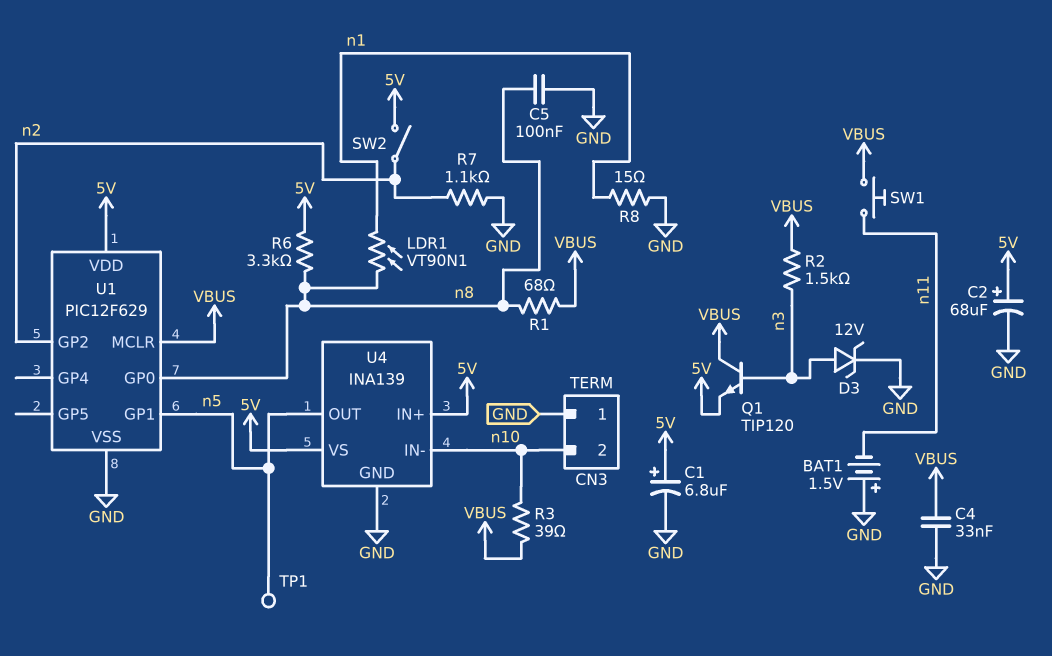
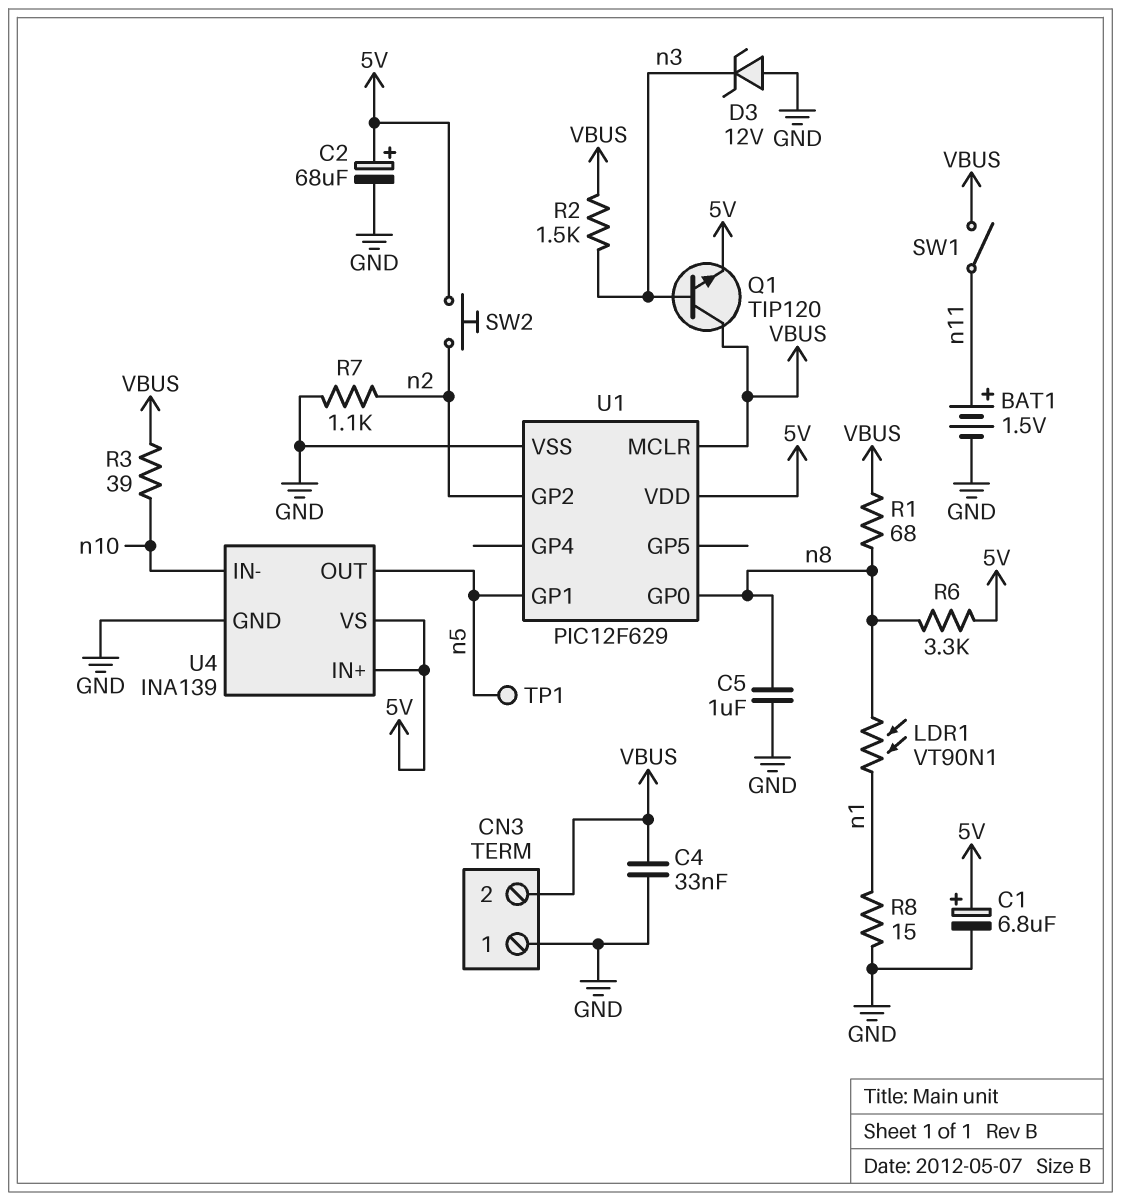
BAT1: 1.5V (plus GND, minus n11) -> 1.5V (plus n11, minus GND)
C5: 100nF (GND, n8) -> 1uF (GND, n8)
CN3 pin 2: n10 -> VBUS
D3: zener 12V (A n3, K GND) -> zener 12V (A GND, K n3)
SW1: button (VBUS, n11) -> switch (VBUS, n11)
SW2: switch (5V, n2) -> button (5V, n2)

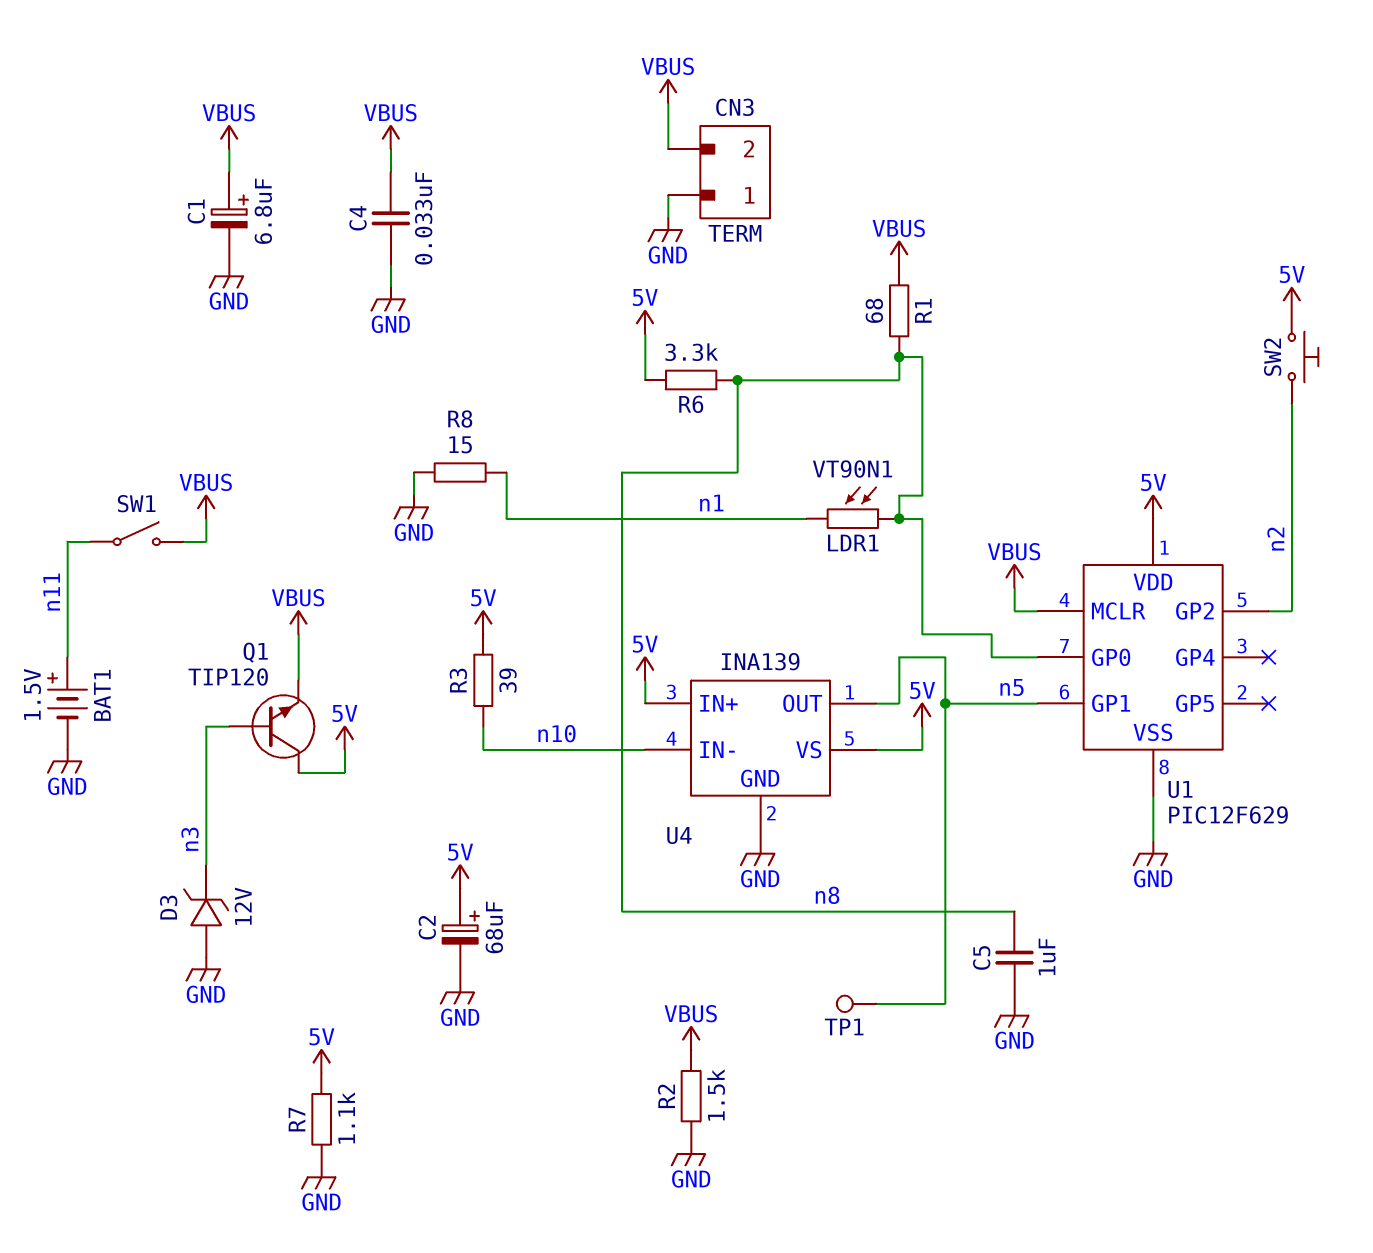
C1: 6.8uF (plus 5V, minus GND) -> 6.8uF (plus VBUS, minus GND)
Q1: NPN TIP120 (B n3, C VBUS, E 5V) -> NPN TIP120 (B n3, C 5V, E VBUS)
R2: 1.5k (VBUS, n3) -> 1.5k (GND, VBUS)
R3: 39 (VBUS, n10) -> 39 (5V, n10)
R7: 1.1k (GND, n2) -> 1.1k (5V, GND)

